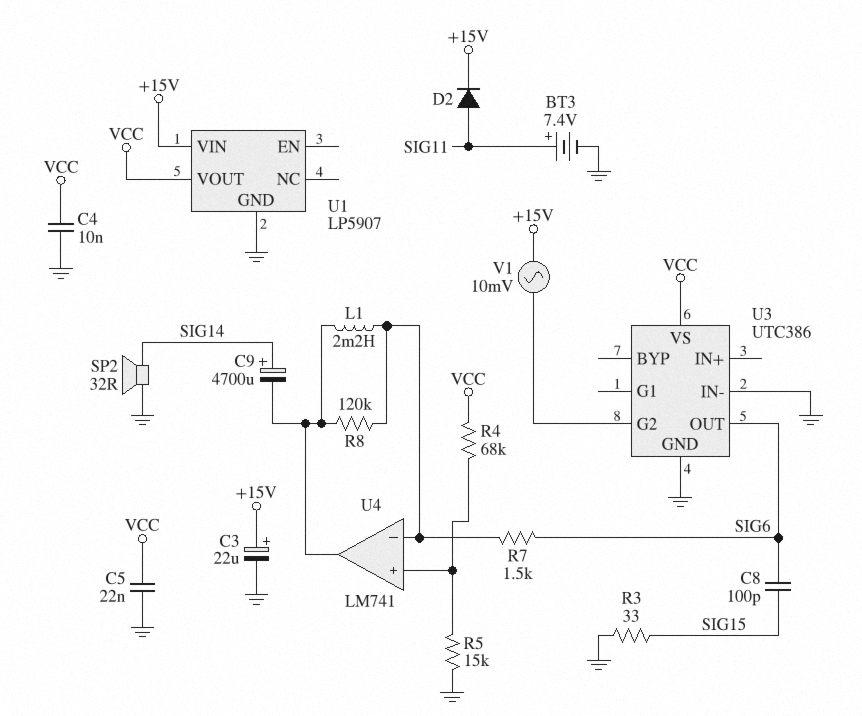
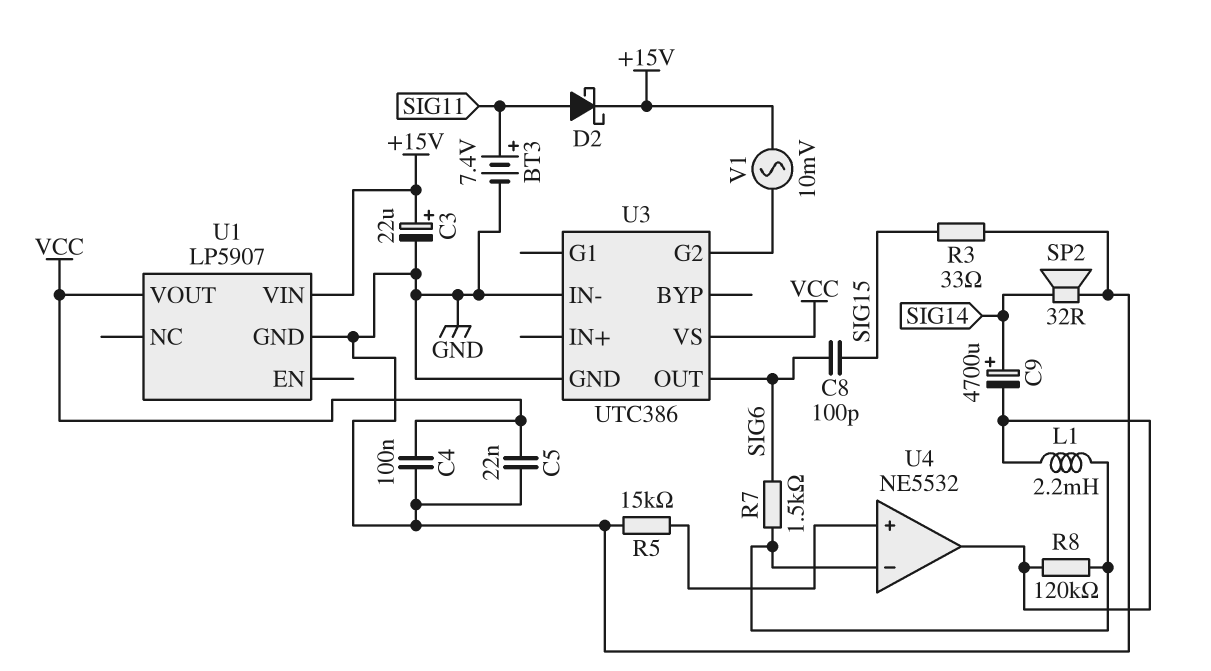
C4: 10nF (GND, VCC) -> 100nF (GND, VCC)
D2: diode (A SIG11, K +15V) -> schottky (A SIG11, K +15V)
R4: 68k (U4/in+, VCC) -> none
U4: LM741 -> NE5532

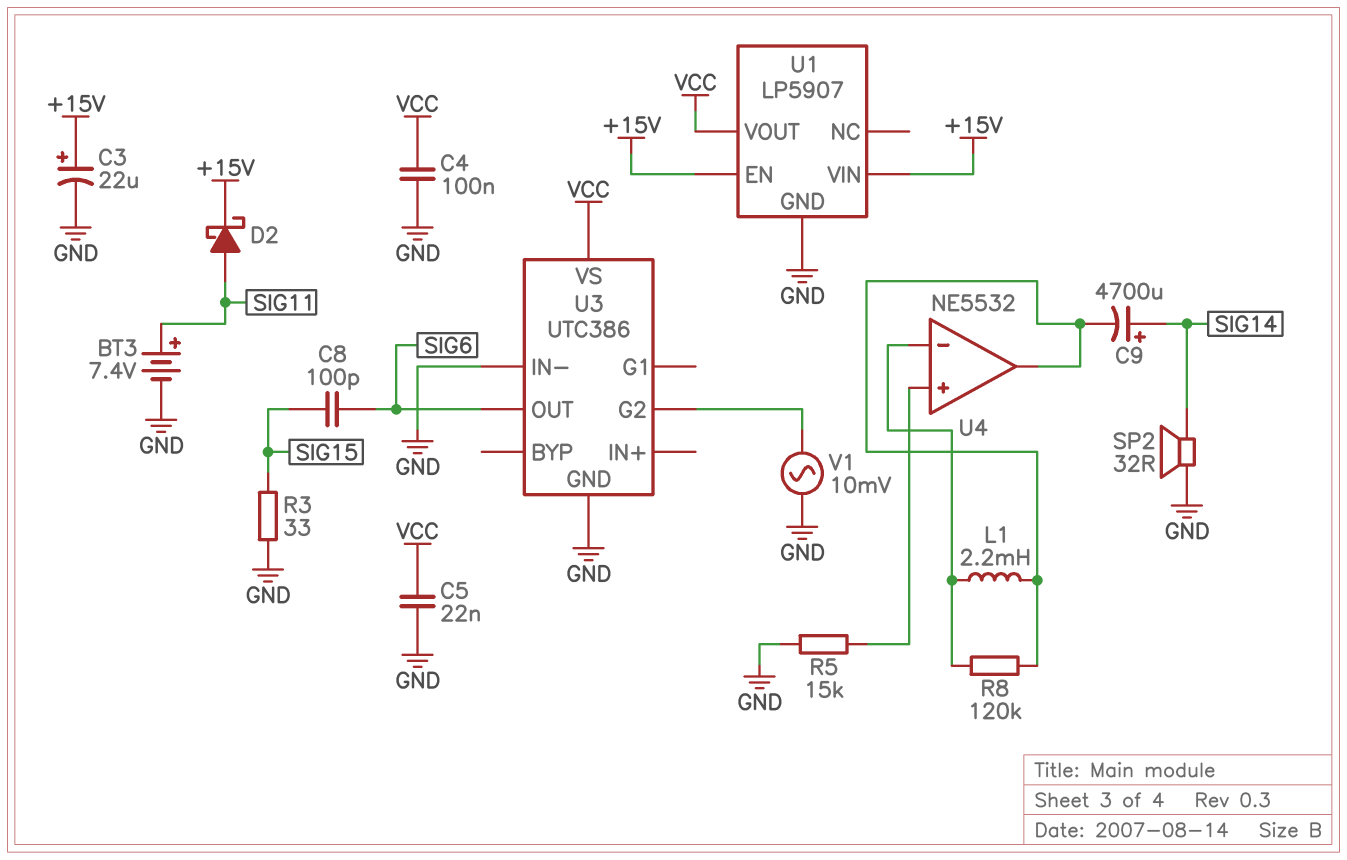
R7: 1.5k (SIG6, U4/in-) -> none
U1 pin EN: none -> +15V
V1: AC 10mV (+15V, U3/G2) -> AC 10mV (GND, U3/G2)

